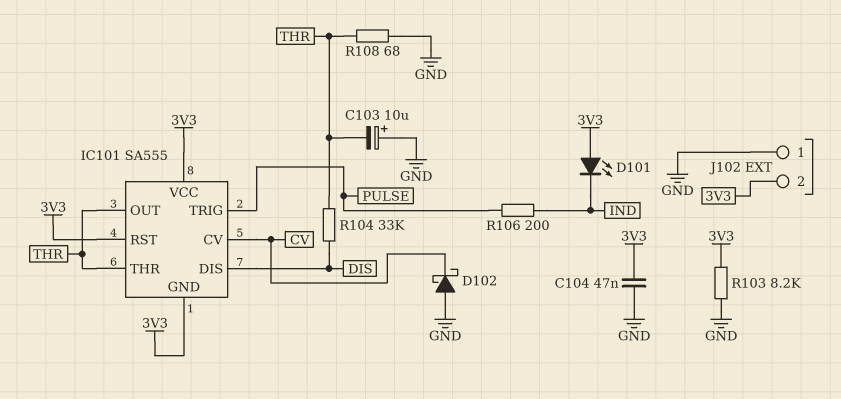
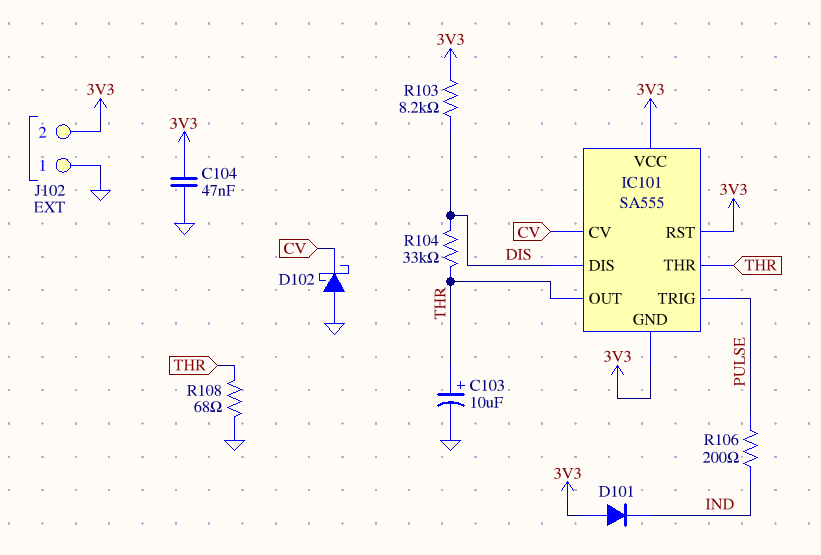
C103: 10uF (plus GND, minus THR) -> 10uF (plus THR, minus GND)
D101: LED (A 3V3, K IND) -> diode (A 3V3, K IND)
R103: 8.2k (3V3, GND) -> 8.2k (3V3, DIS)

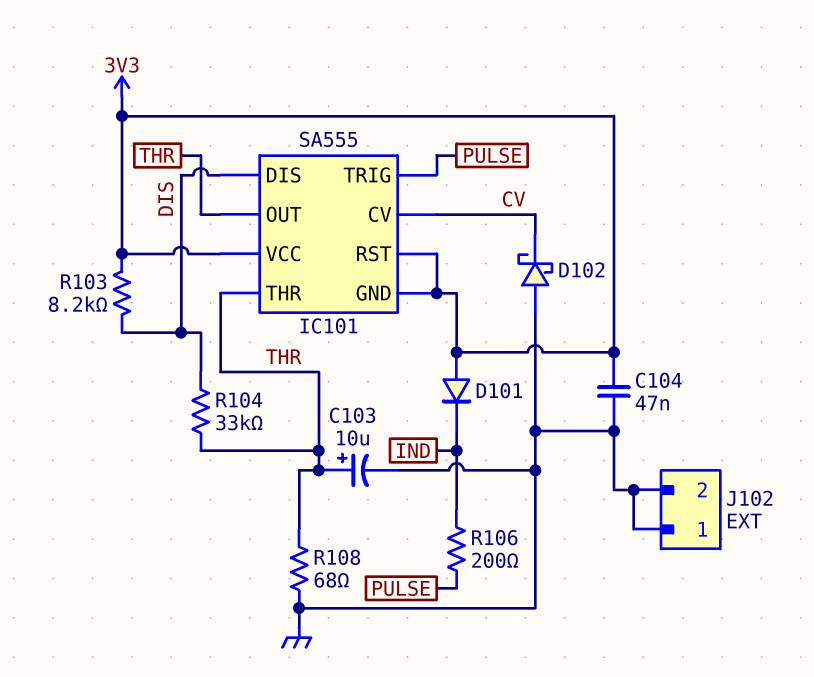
J102 pin 2: 3V3 -> GND

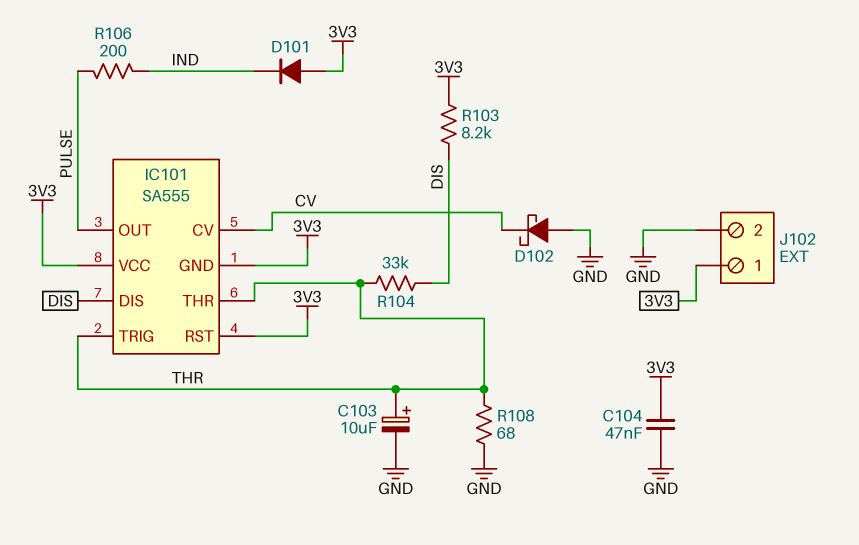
IC101 pin OUT: THR -> PULSE
IC101 pin TRIG: PULSE -> THR
J102 pin 1: GND -> 3V3

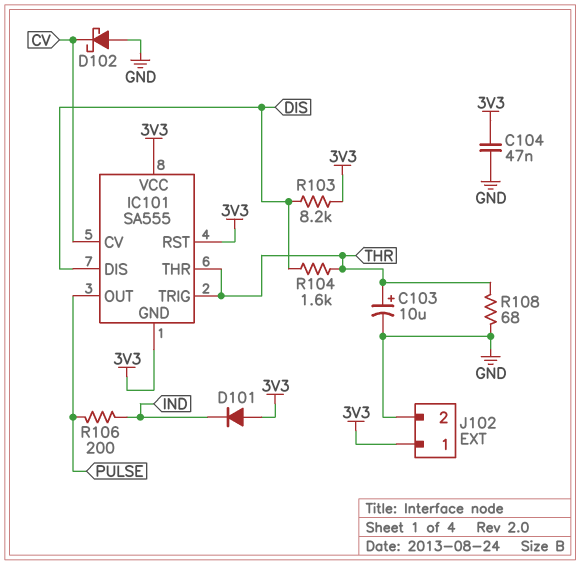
R104: 33k (DIS, THR) -> 1.6k (DIS, THR)

